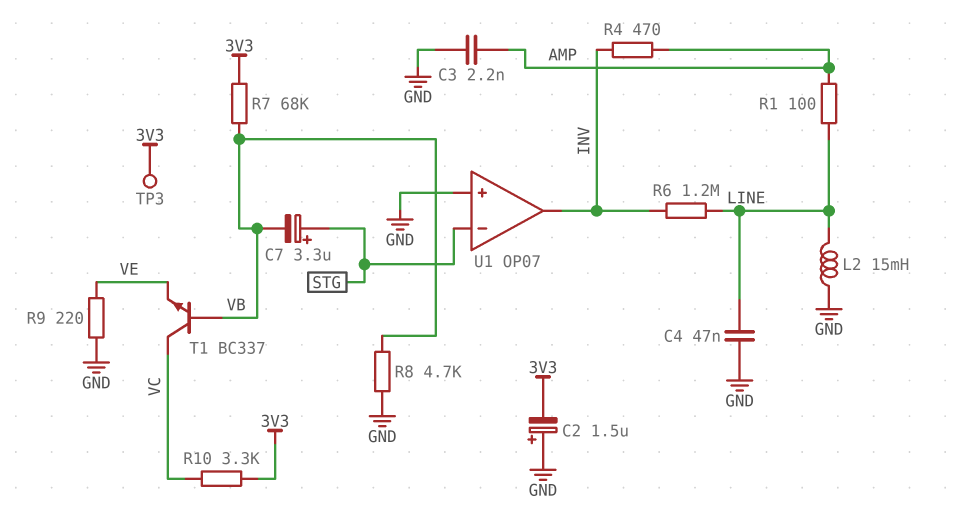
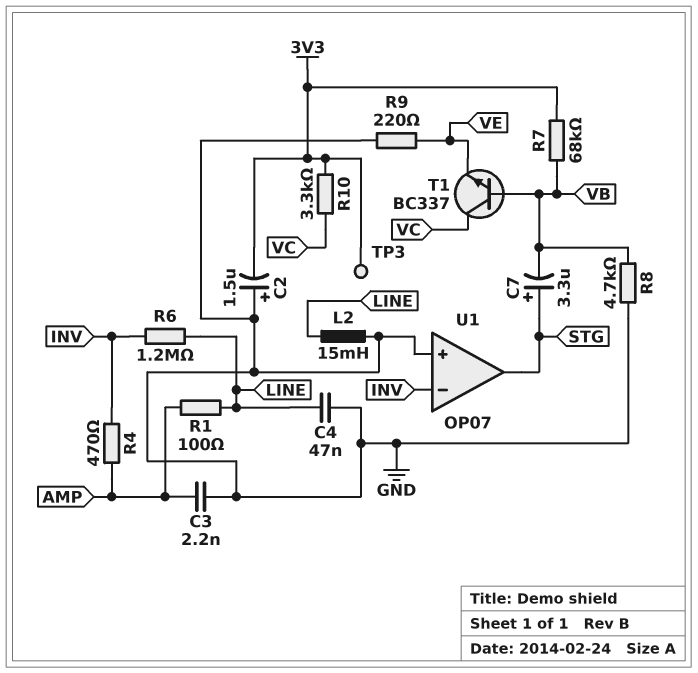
U1 pin in-: STG -> INV
U1 pin out: INV -> STG

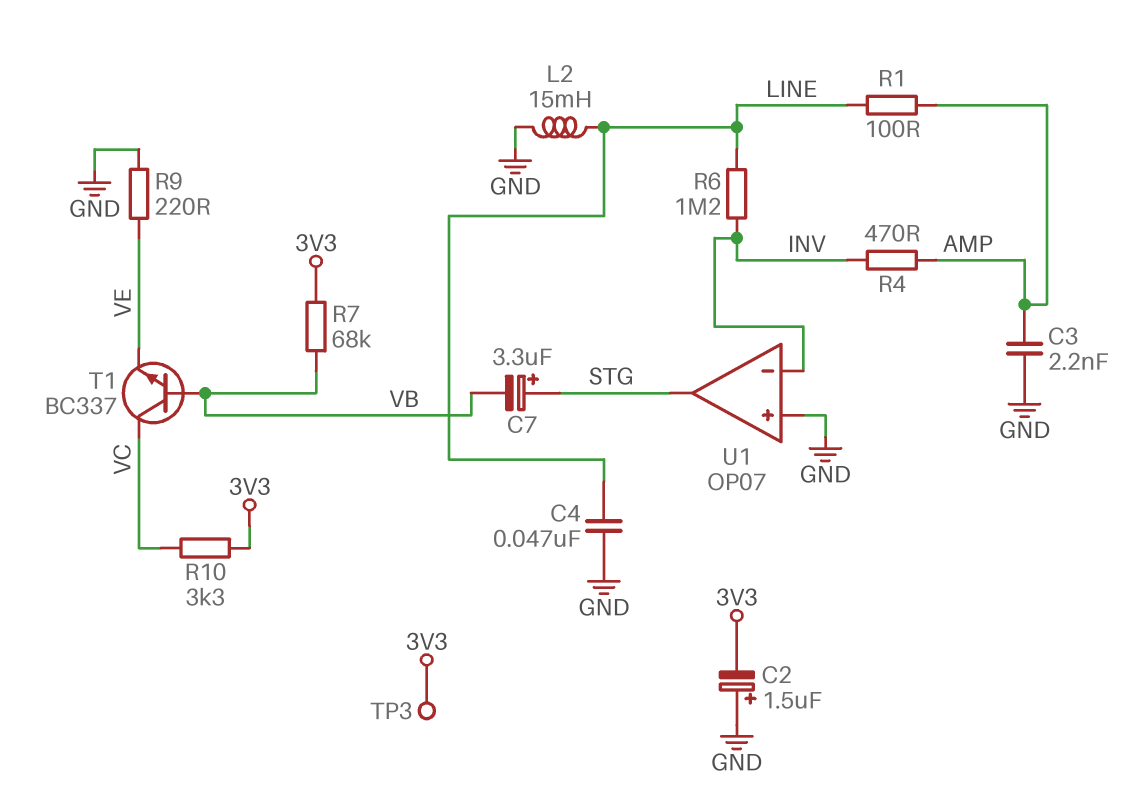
R8: 4.7k (GND, VB) -> none

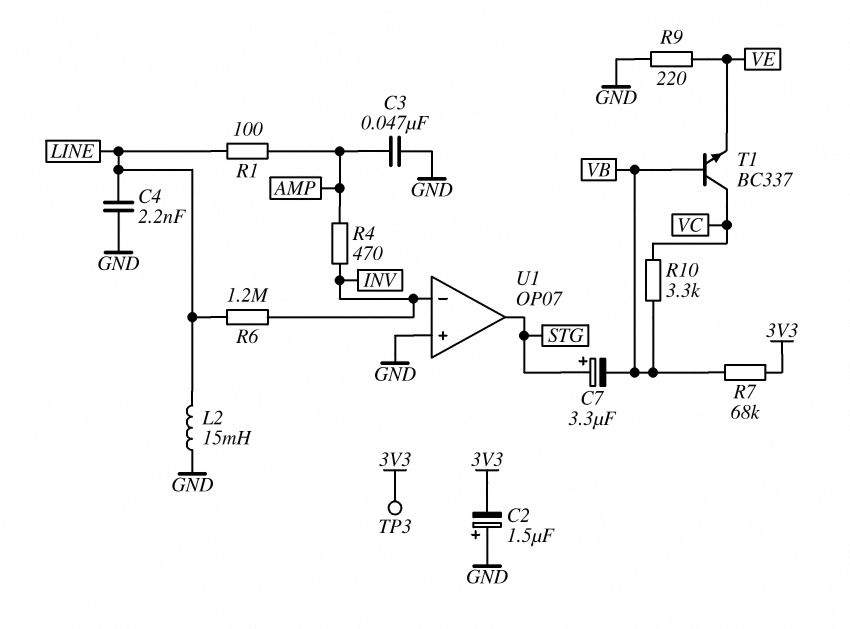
C3: 2.2nF (AMP, GND) -> 47nF (AMP, GND)
C4: 47nF (GND, LINE) -> 2.2nF (GND, LINE)
R10: 3.3k (3V3, VC) -> 3.3k (VB, VC)

